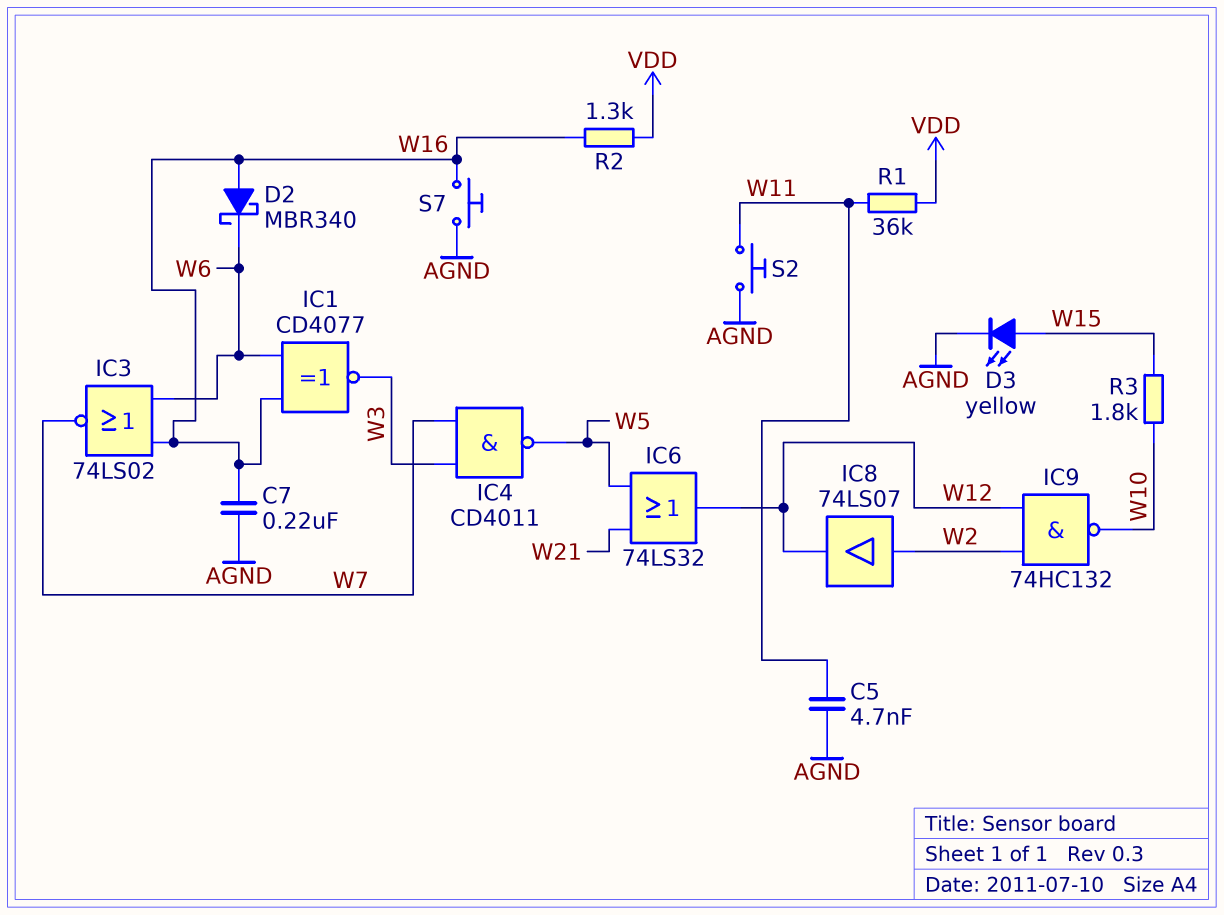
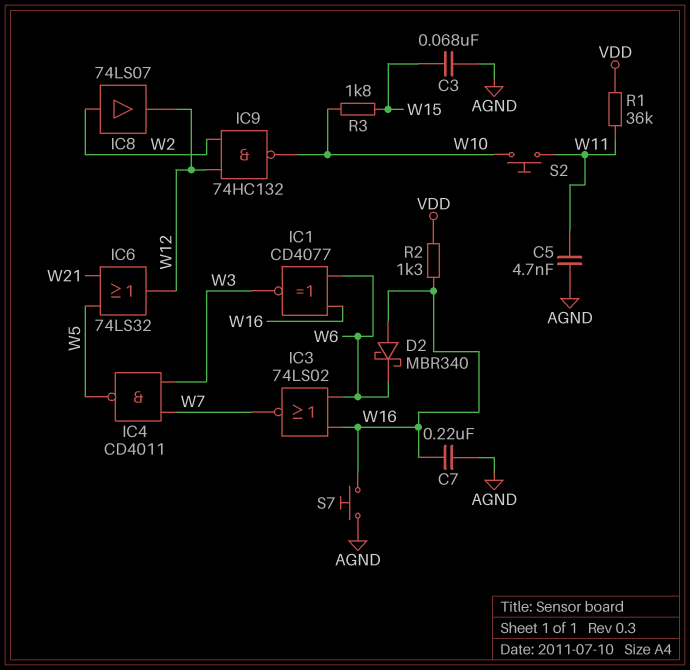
C3: none -> 68nF (AGND, W15)
D3: LED yellow (A W15, K AGND) -> none
S2: button (AGND, W11) -> button (W10, W11)

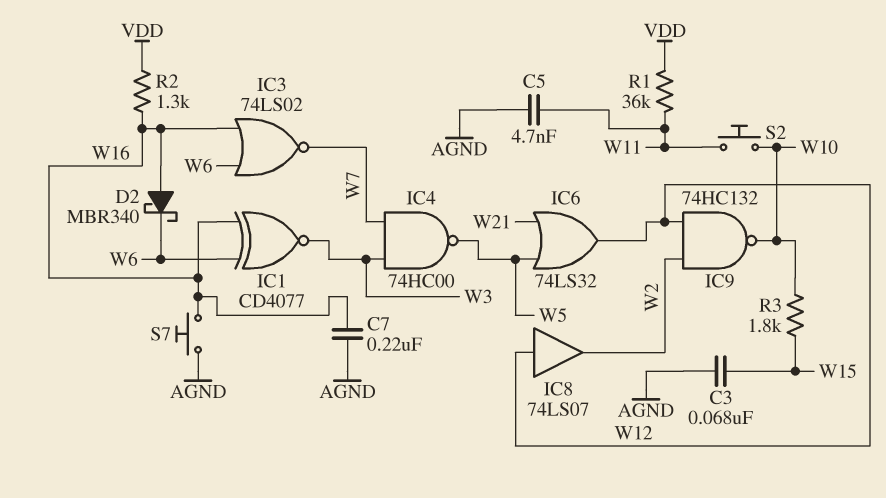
IC4: NAND CD4011 (in W3, in W7, out W5) -> NAND 74HC00 (in W3, in W7, out W5)
IC8: buffer 74LS07 (in W2, out W12) -> buffer 74LS07 (in W12, out W2)

